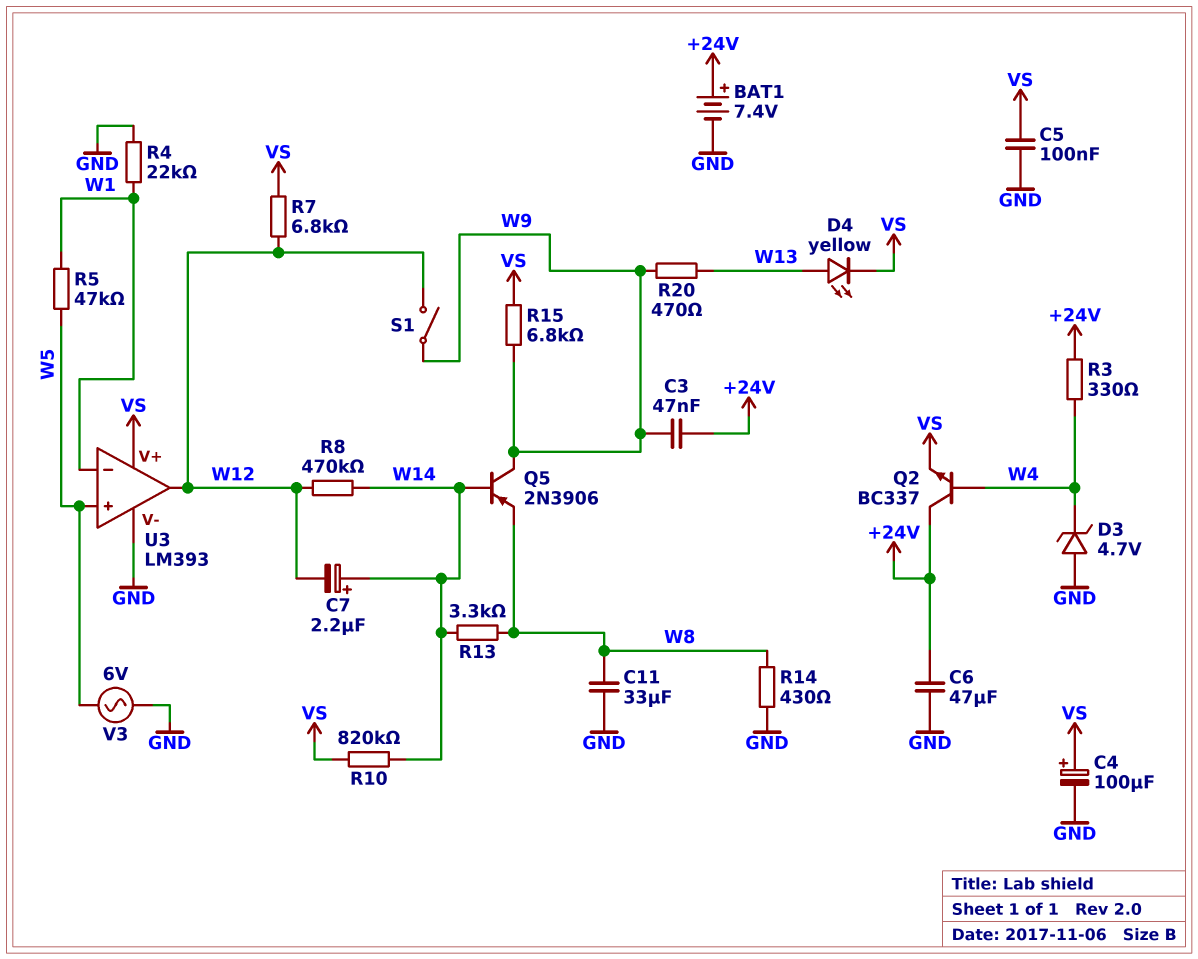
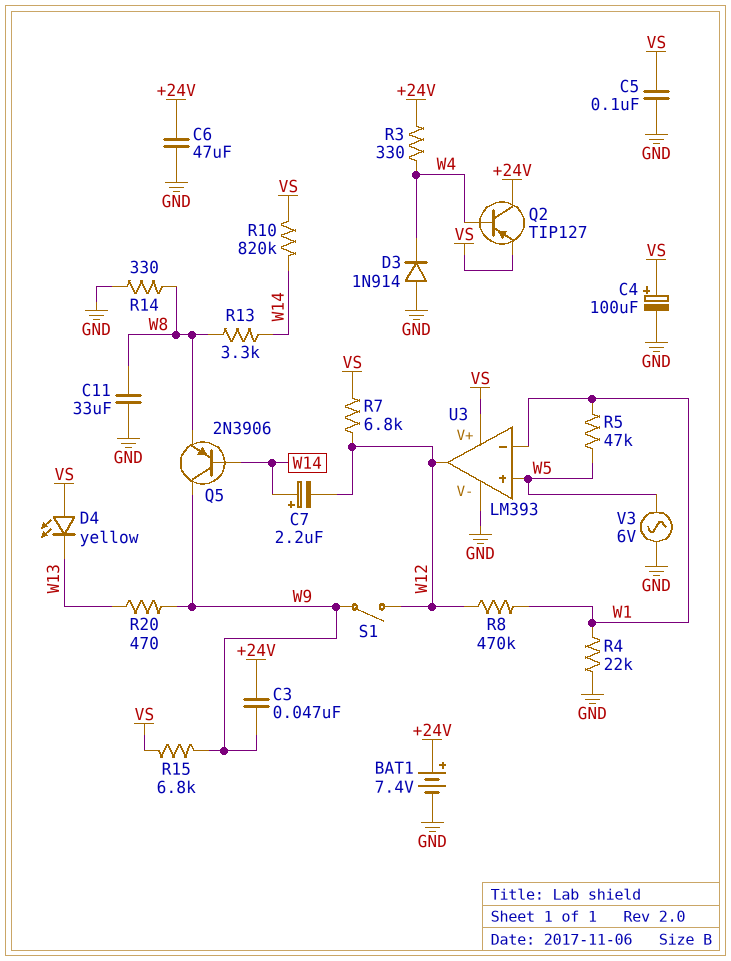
D3: zener 4.7V (A GND, K W4) -> diode 1N914 (A GND, K W4)
D4: LED yellow (A W13, K VS) -> LED yellow (A VS, K W13)
Q2: NPN BC337 (B W4, C +24V, E VS) -> PNP TIP127 (B W4, C +24V, E VS)
R8: 470k (W12, W14) -> 470k (W1, W12)
R14: 430 (GND, W8) -> 330 (GND, W8)

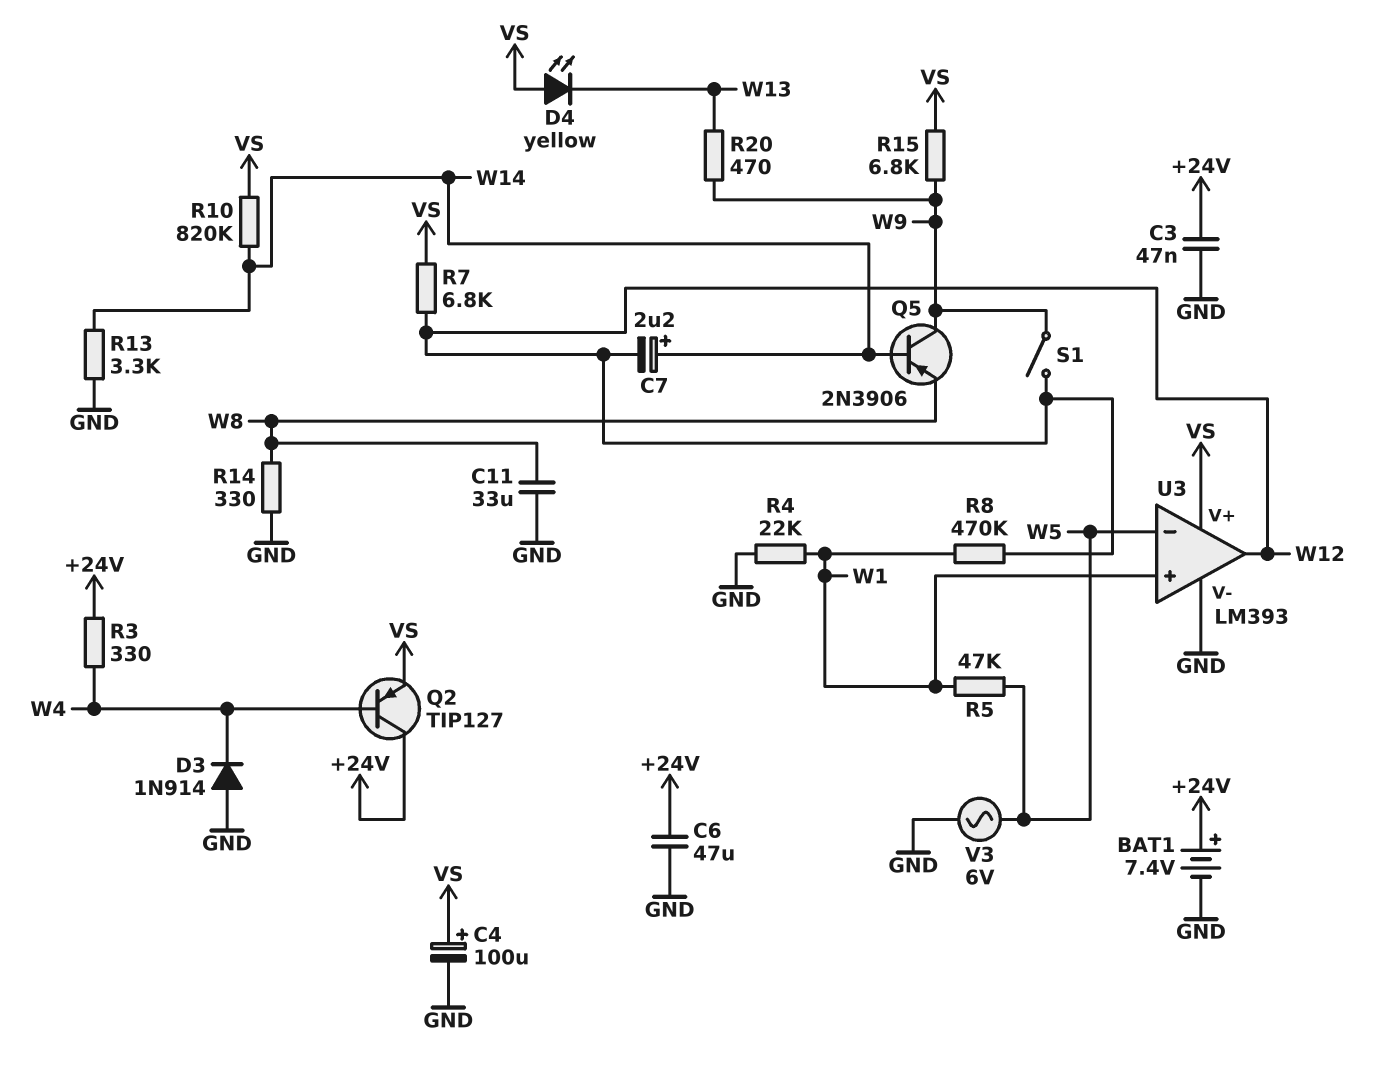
C3: 47nF (+24V, W9) -> 47nF (+24V, GND)
C5: 100nF (GND, VS) -> none
R13: 3.3k (W8, W14) -> 3.3k (GND, W14)
U3 pin in+: W5 -> W1
U3 pin in-: W1 -> W5

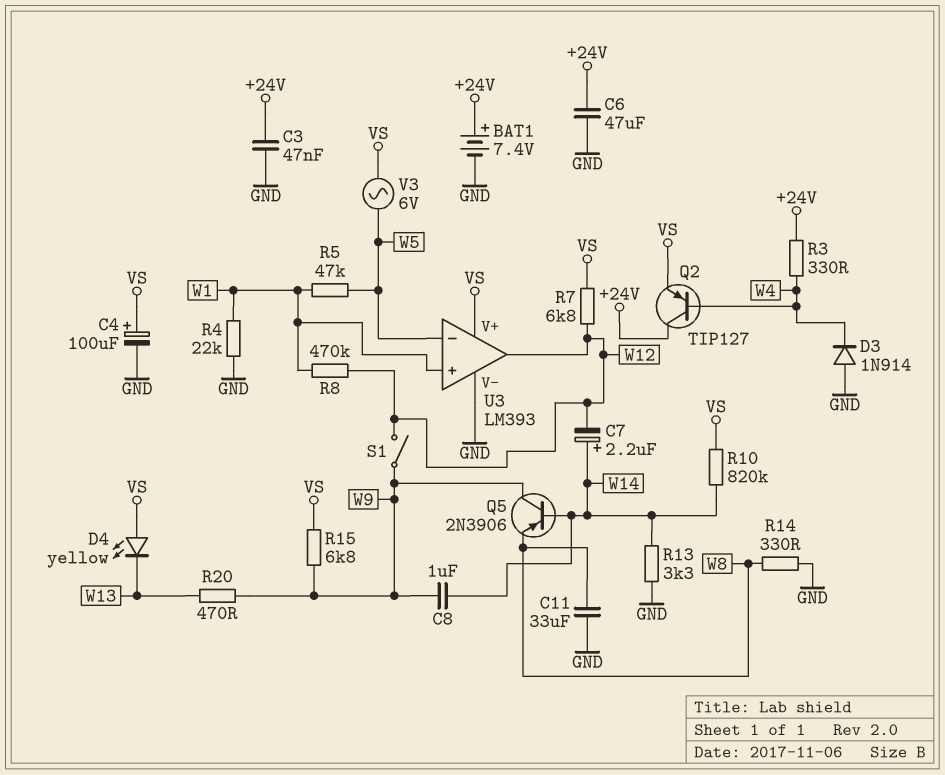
C8: none -> 1uF (W9, W14)
V3: AC 6V (GND, W5) -> AC 6V (VS, W5)

